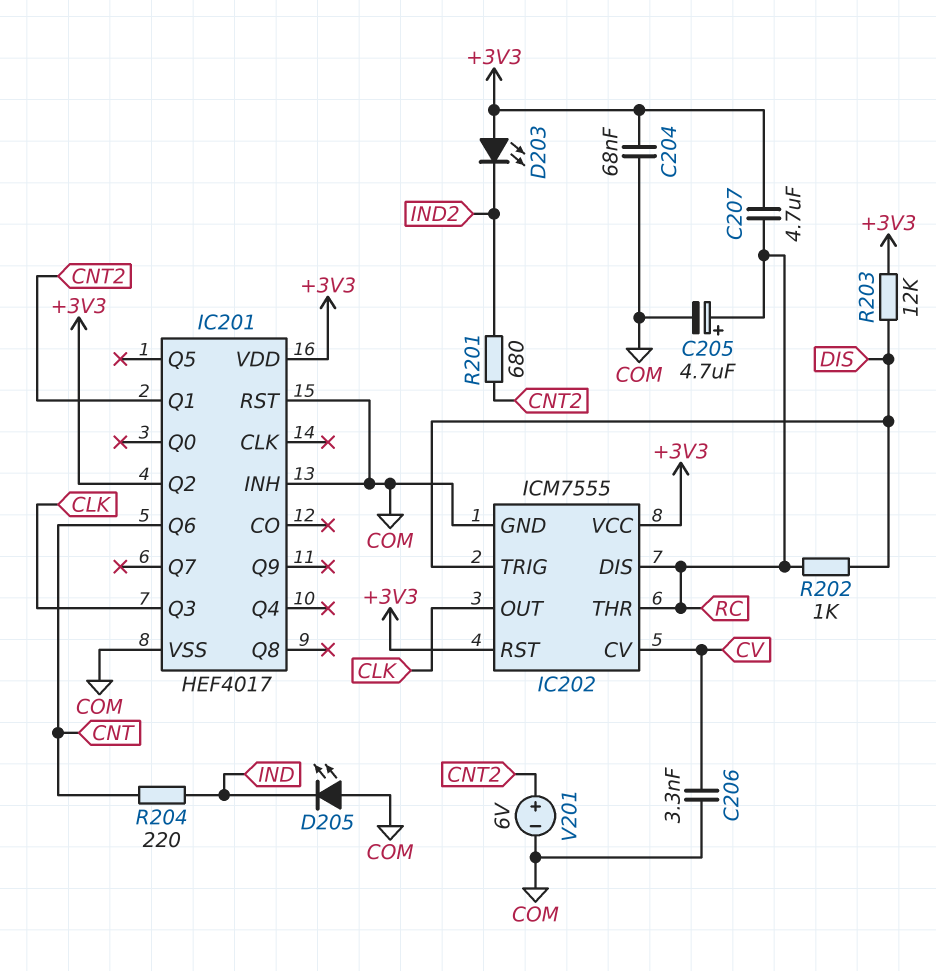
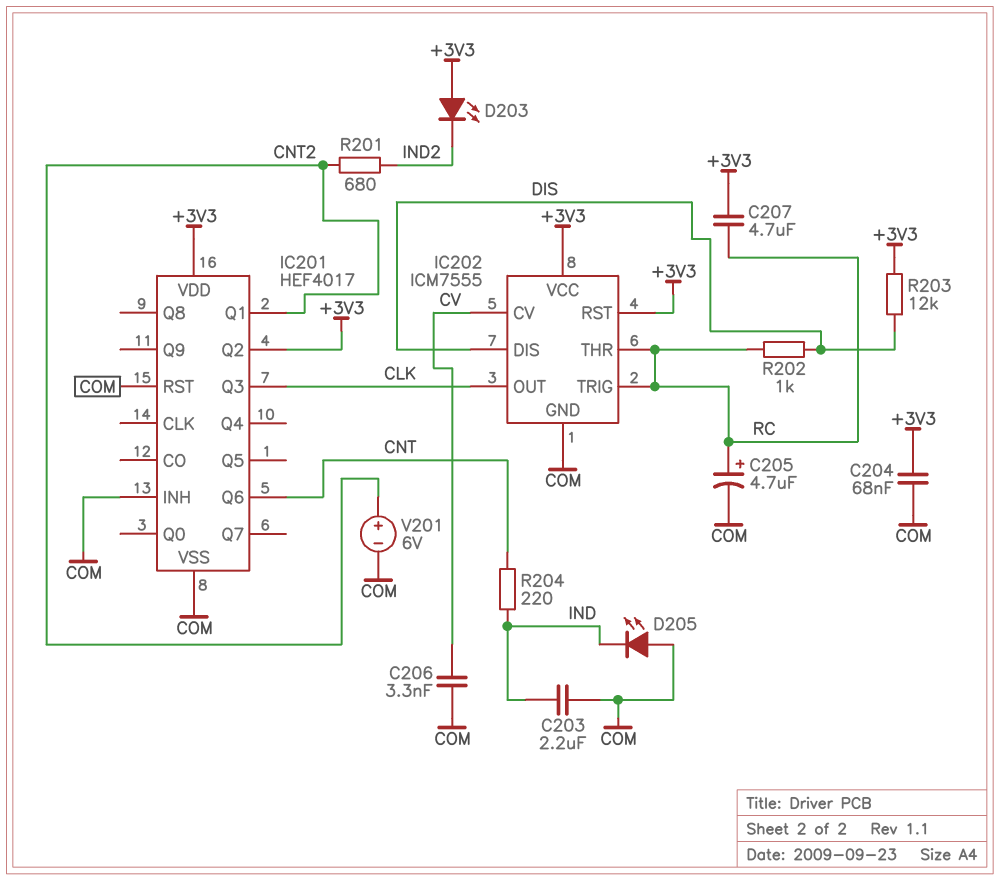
C203: none -> 2.2uF (COM, IND)
IC202 pin DIS: RC -> DIS
IC202 pin TRIG: DIS -> RC

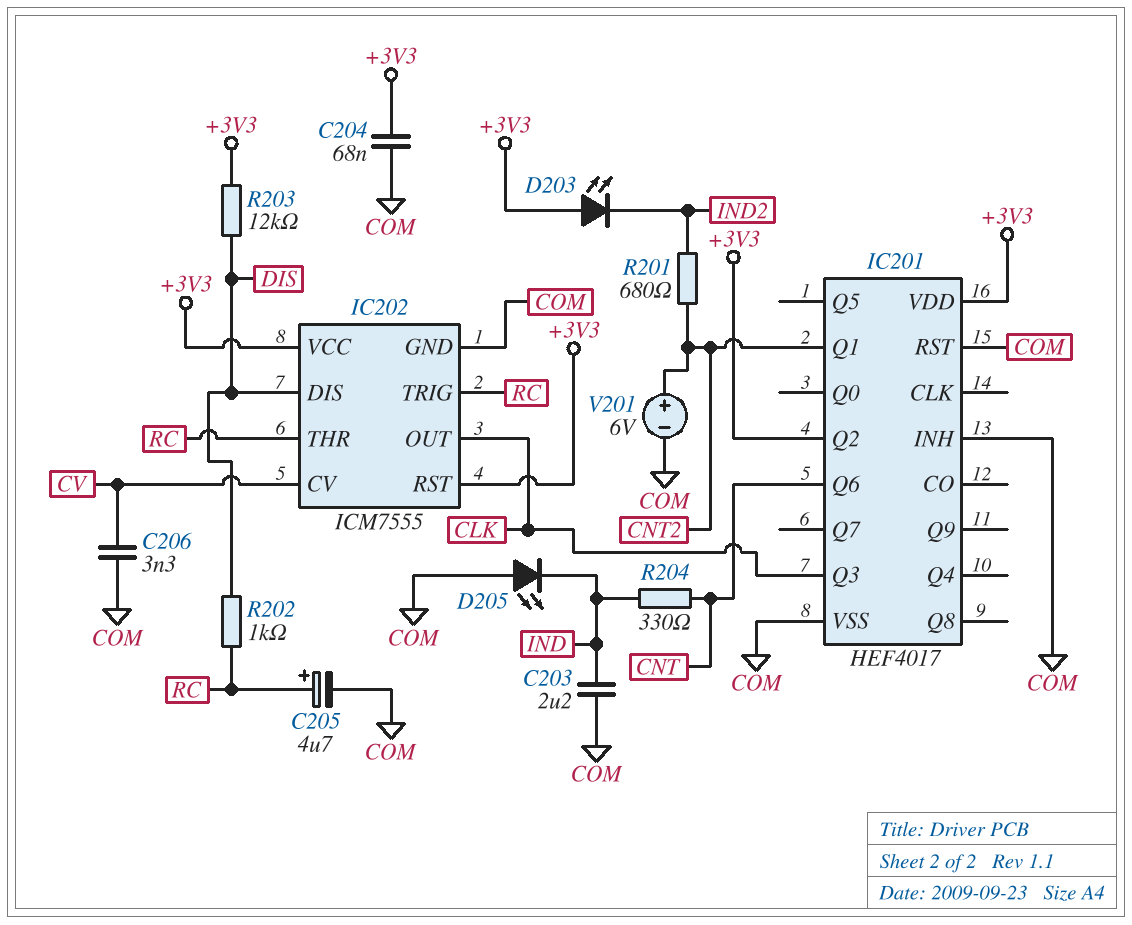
C207: 4.7uF (+3V3, RC) -> none
R204: 220 (CNT, IND) -> 330 (CNT, IND)

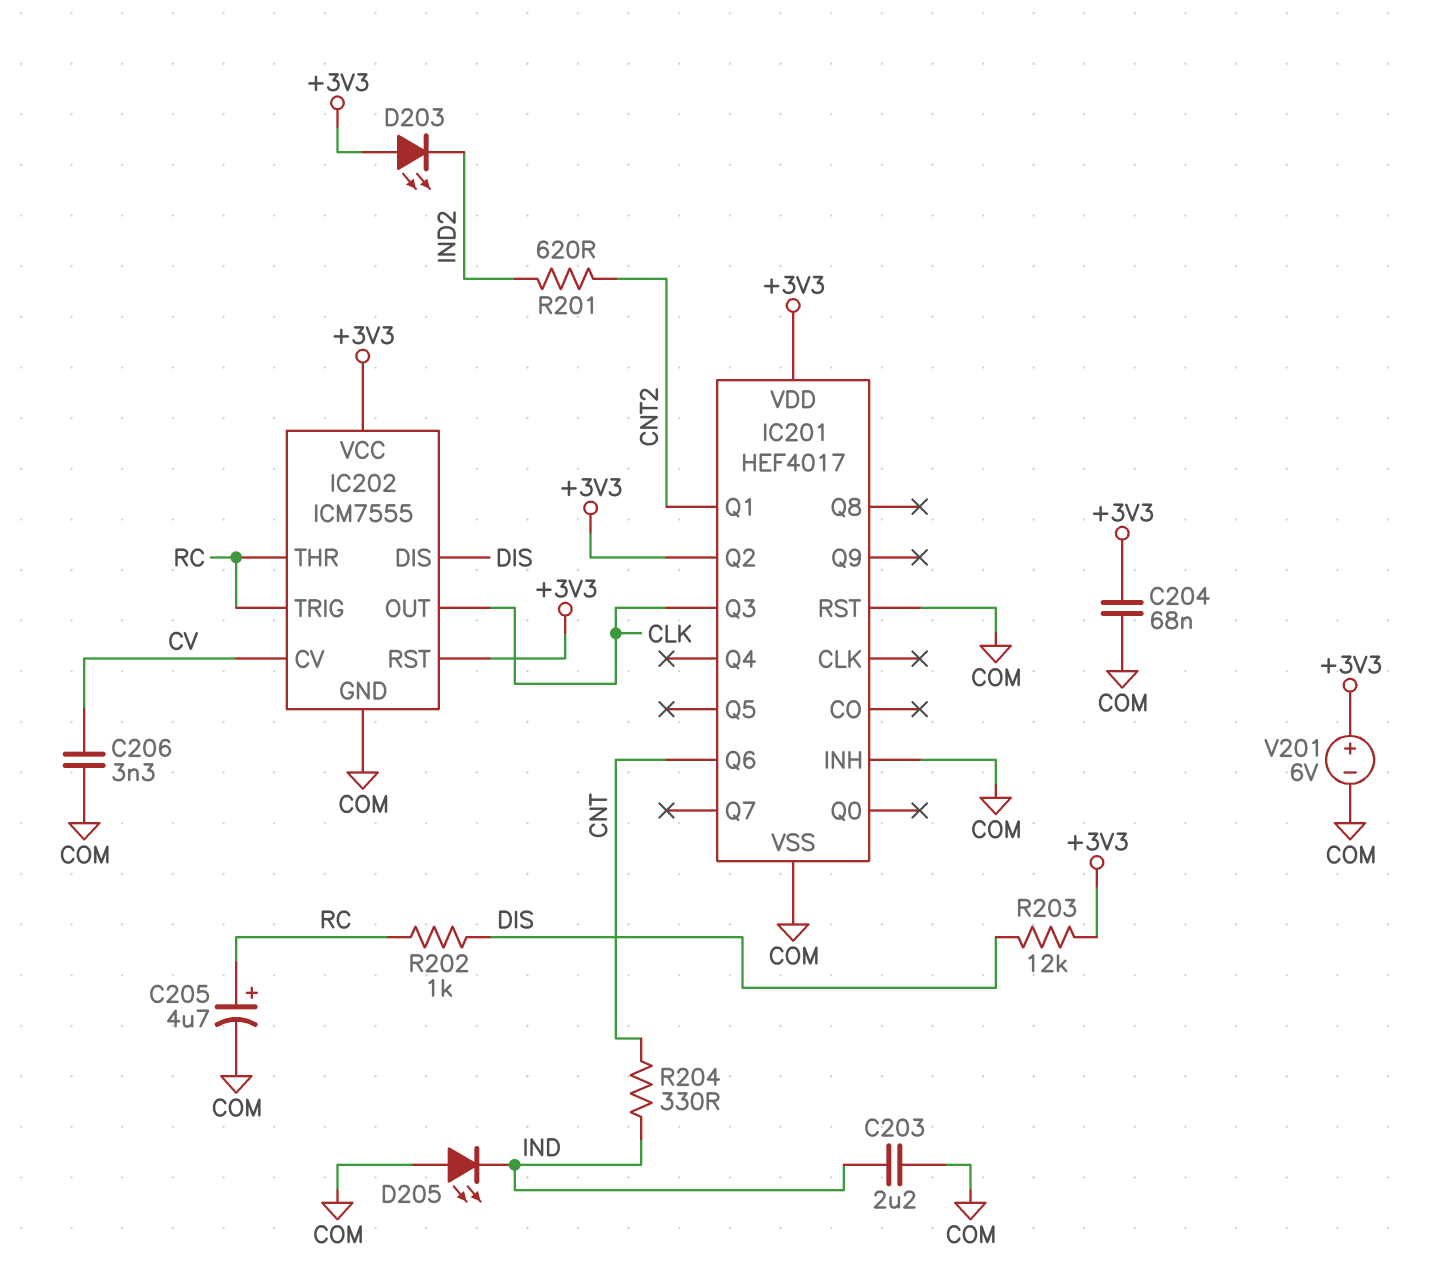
R201: 680 (CNT2, IND2) -> 620 (CNT2, IND2)
V201: 6V (plus CNT2, minus COM) -> 6V (plus +3V3, minus COM)

